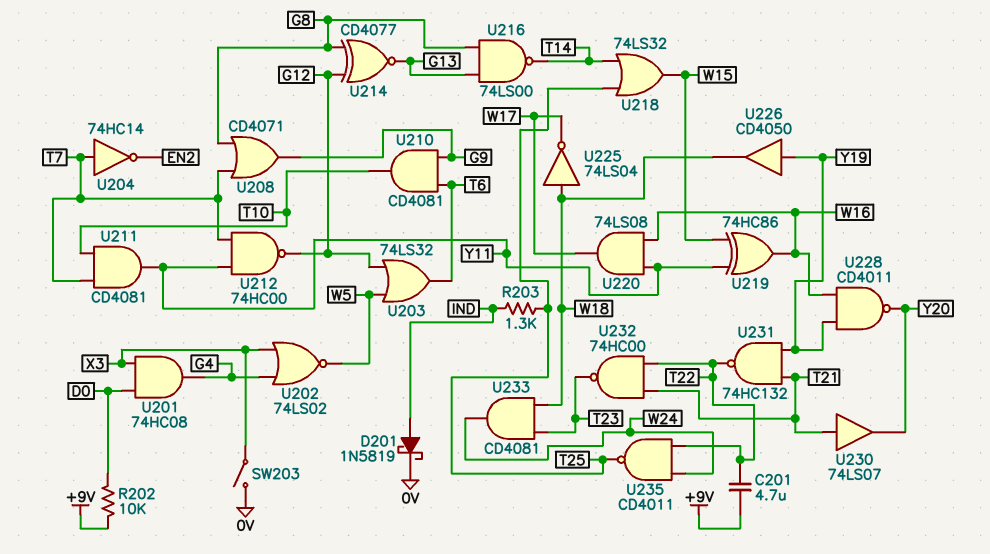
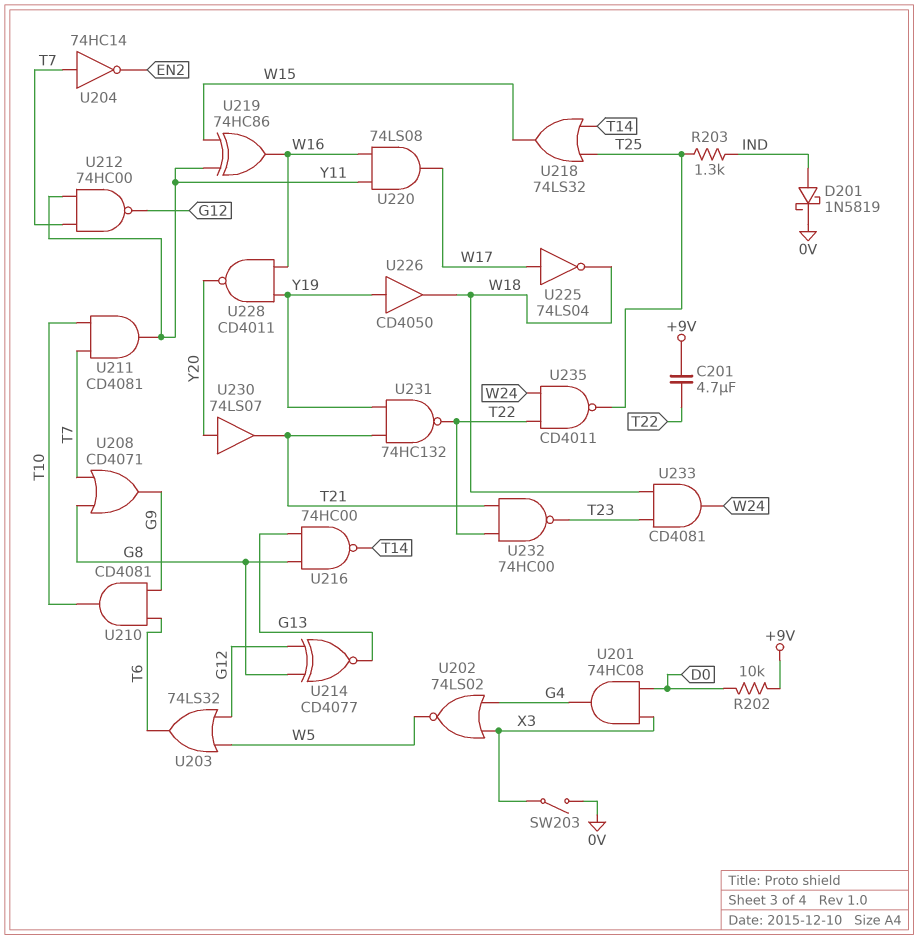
U216: NAND 74LS00 (in G8, in G13, out T14) -> NAND 74HC00 (in G8, in G13, out T14)
U225: NOT 74LS04 (in W18, out W17) -> NOT 74LS04 (in W17, out W18)
U230: buffer 74LS07 (in T21, out Y20) -> buffer 74LS07 (in Y20, out T21)

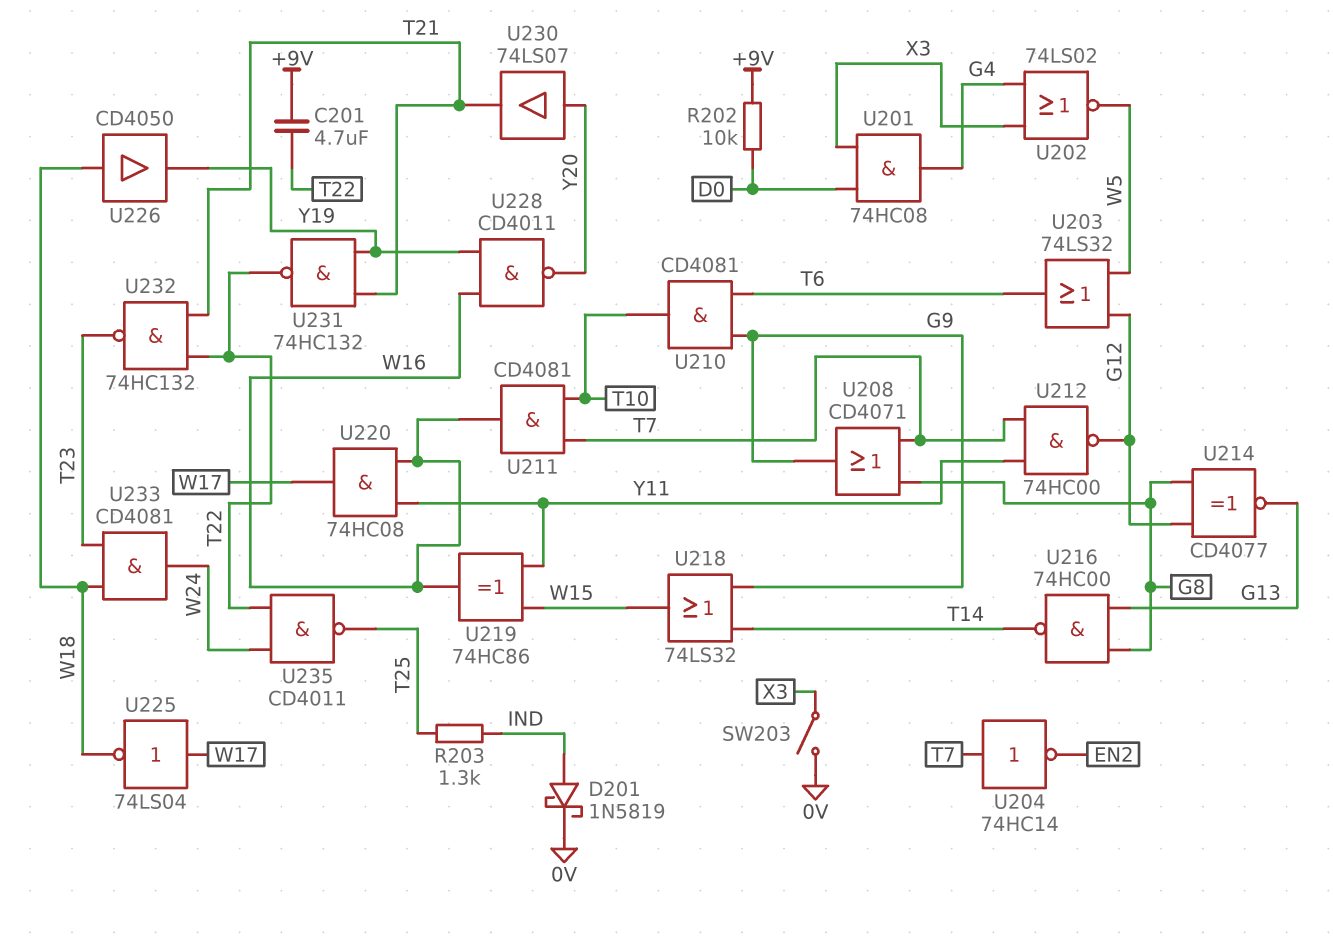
U211: AND CD4081 (in T7, in T10, out Y11) -> AND CD4081 (in T7, in T10, out W16)
U218: OR 74LS32 (in T14, in T25, out W15) -> OR 74LS32 (in G9, in T14, out W15)
U220: AND 74LS08 (in W16, in Y11, out W17) -> AND 74HC08 (in W16, in Y11, out W17)
U226: buffer CD4050 (in Y19, out W18) -> buffer CD4050 (in W18, out Y19)
U232: NAND 74HC00 (in T21, in T22, out T23) -> NAND 74HC132 (in T21, in T22, out T23)

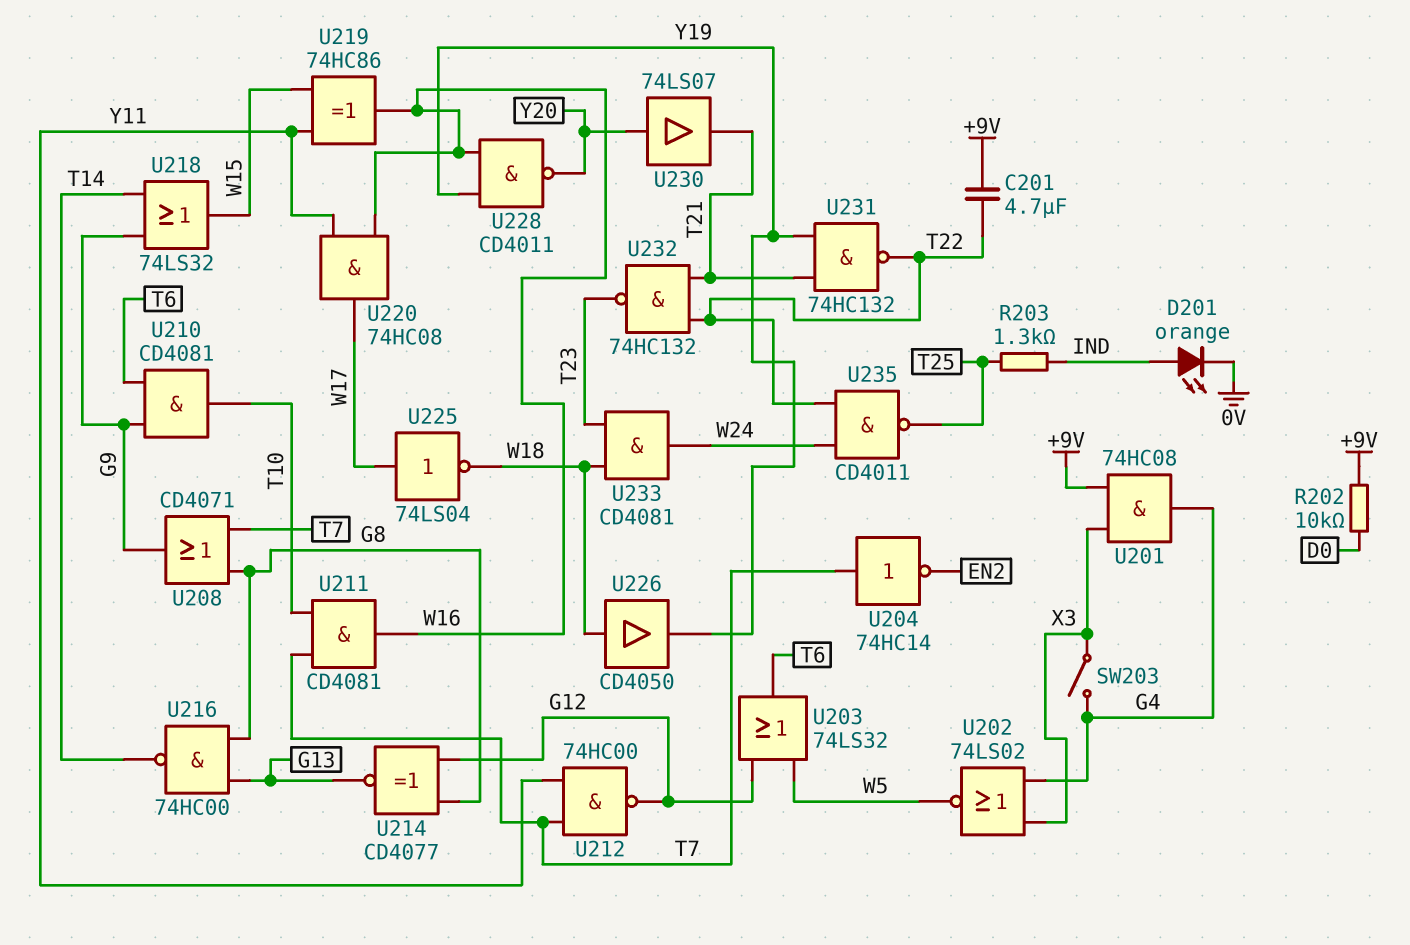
D201: schottky 1N5819 (A IND, K 0V) -> LED orange (A IND, K 0V)
SW203: switch (0V, X3) -> switch (G4, X3)
U201: AND 74HC08 (in D0, in X3, out G4) -> AND 74HC08 (in +9V, in X3, out G4)

